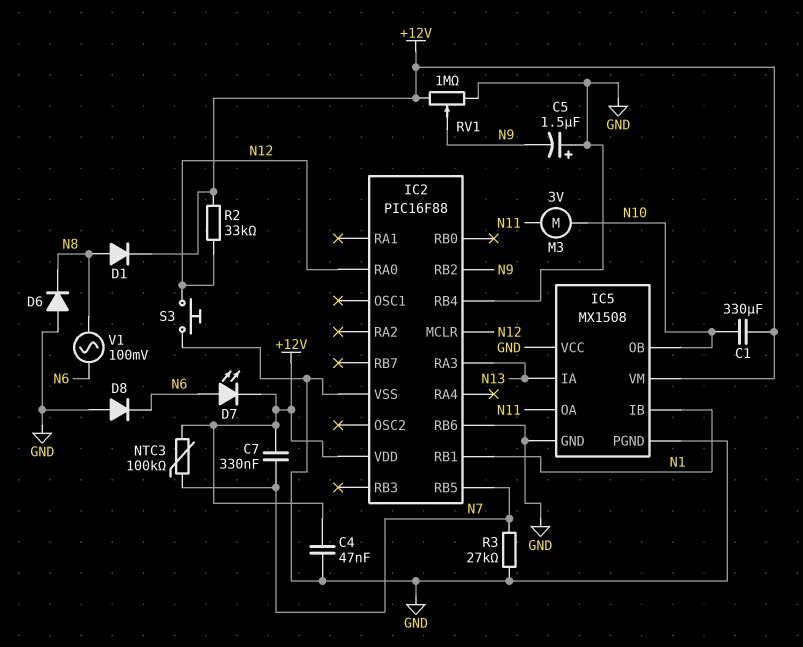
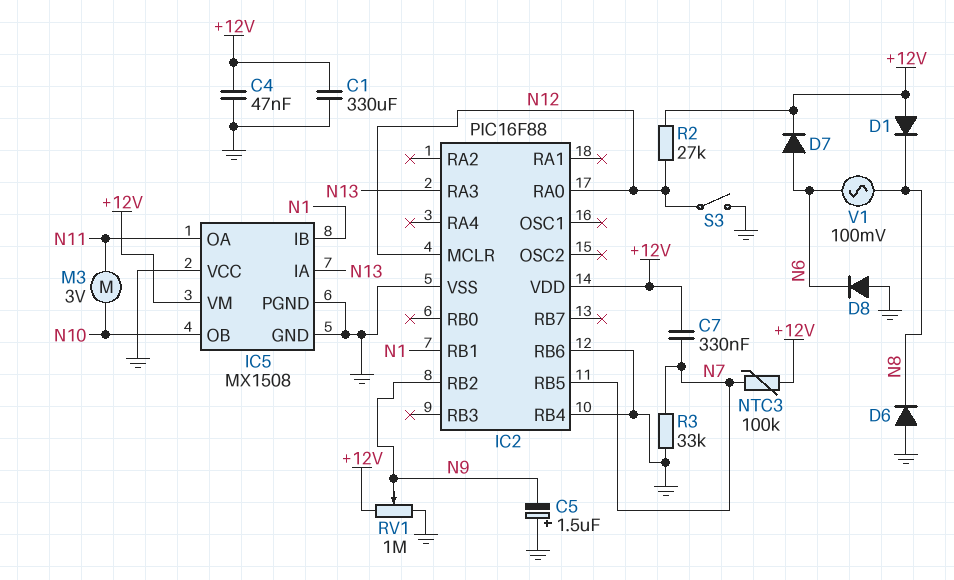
C1: 330uF (+12V, N10) -> 330uF (+12V, GND)
D1: diode (A N8, K +12V) -> diode (A +12V, K N8)
D7: LED (A N6, K +12V) -> diode (A N6, K +12V)
R2: 33k (+12V, N12) -> 27k (+12V, N12)
R3: 27k (GND, N7) -> 33k (GND, N7)
S3: button (GND, N12) -> switch (GND, N12)

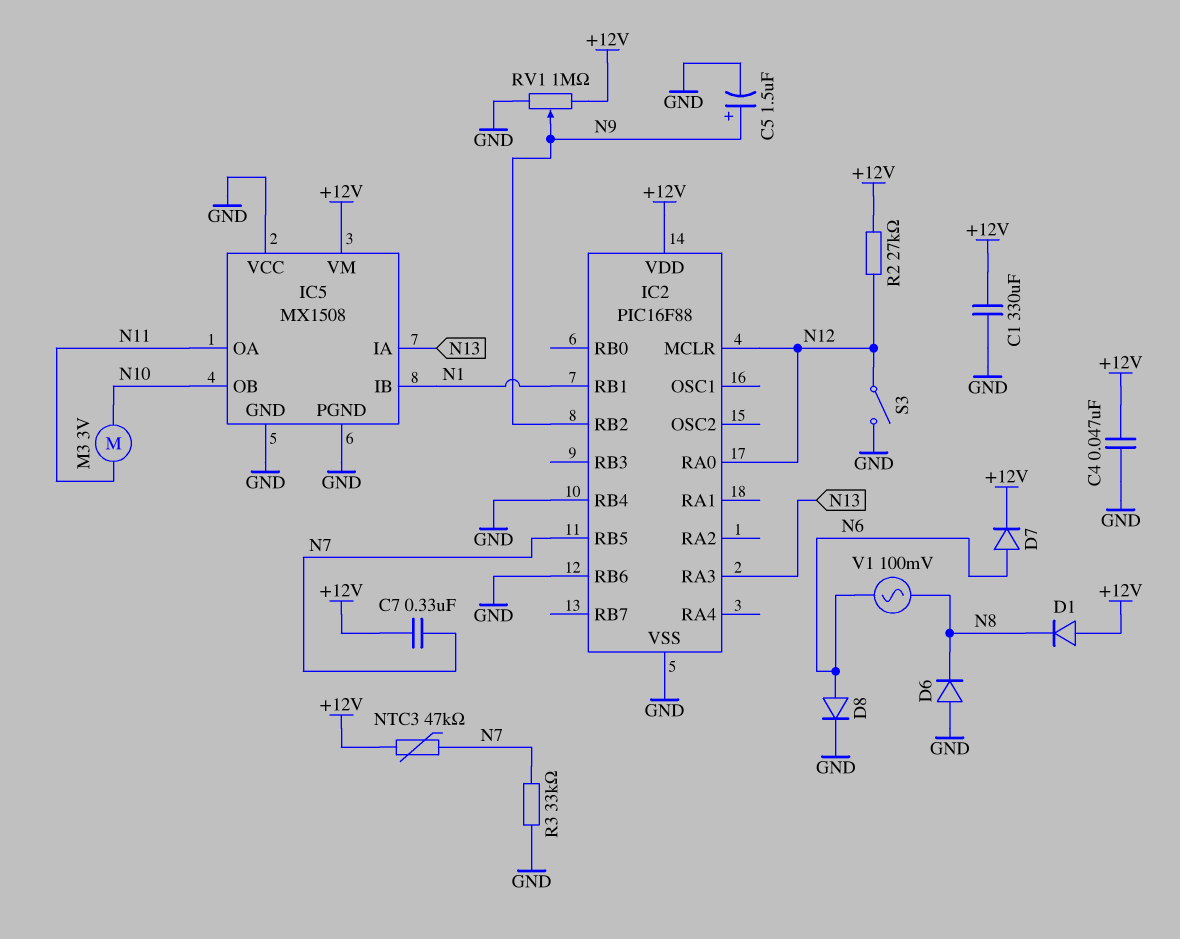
C5: 1.5uF (plus GND, minus N9) -> 1.5uF (plus N9, minus GND)
D8: diode (A GND, K N6) -> diode (A N6, K GND)
NTC3: 100k (+12V, N7) -> 47k (+12V, N7)

